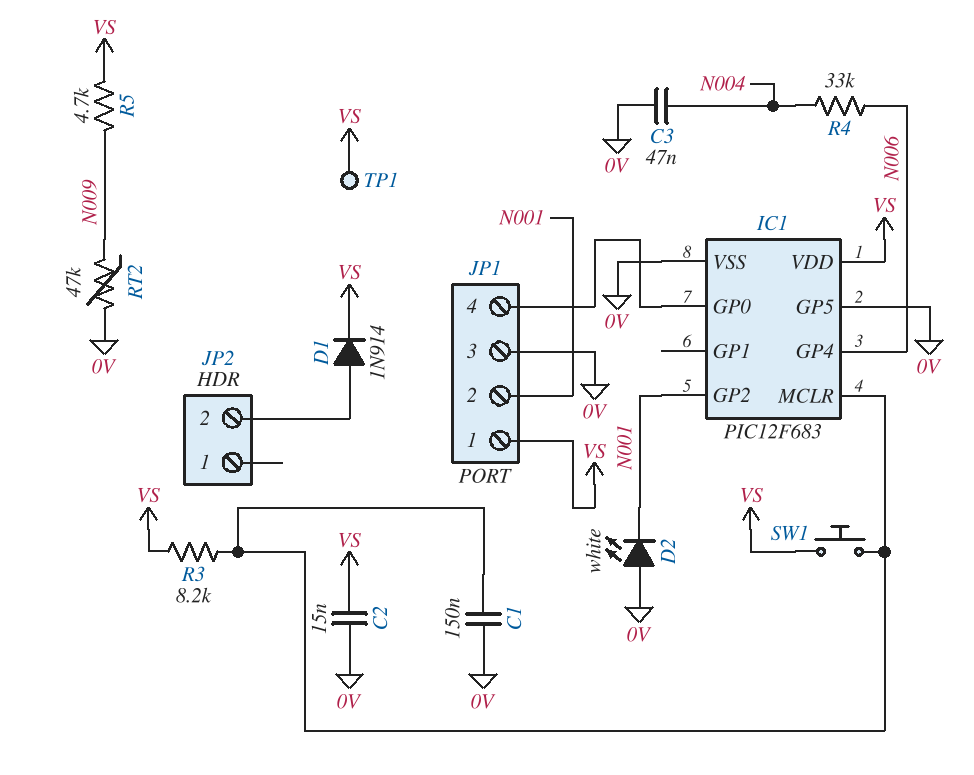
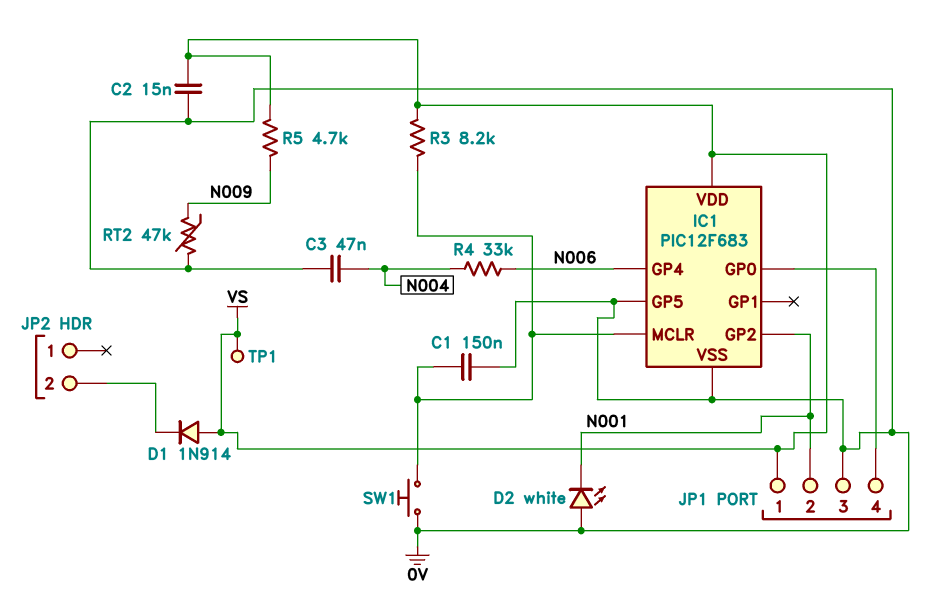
D1: diode 1N914 (A JP2/2, K VS) -> diode 1N914 (A VS, K JP2/2)
SW1: button (IC1/MCLR, VS) -> button (0V, IC1/MCLR)

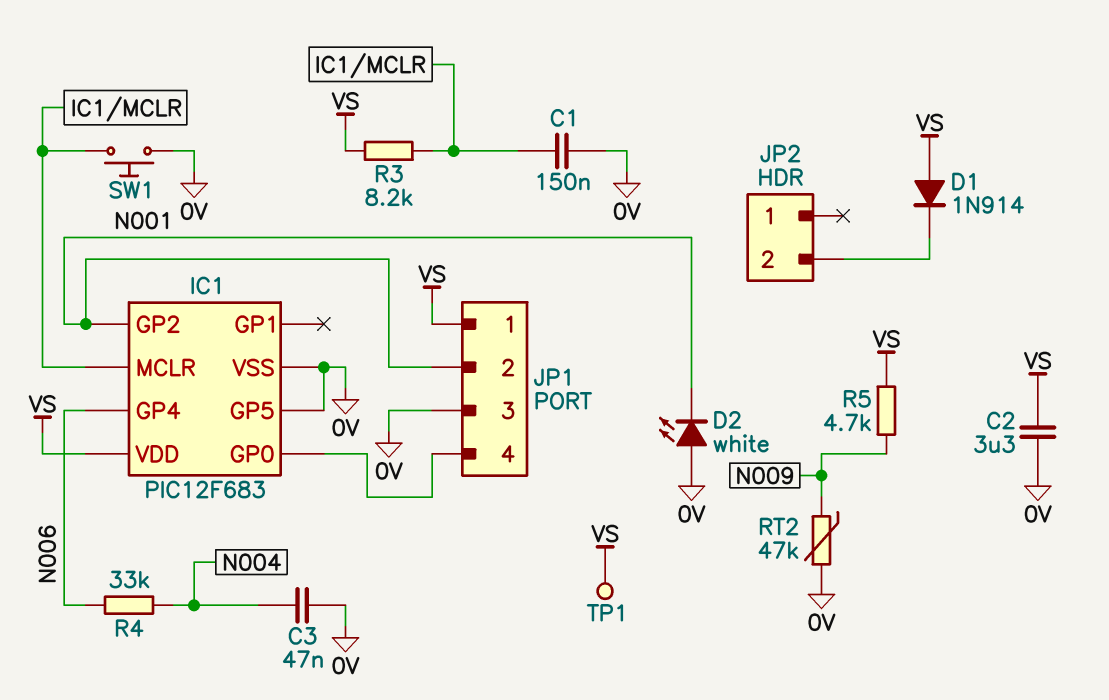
C2: 15nF (0V, VS) -> 3.3uF (0V, VS)

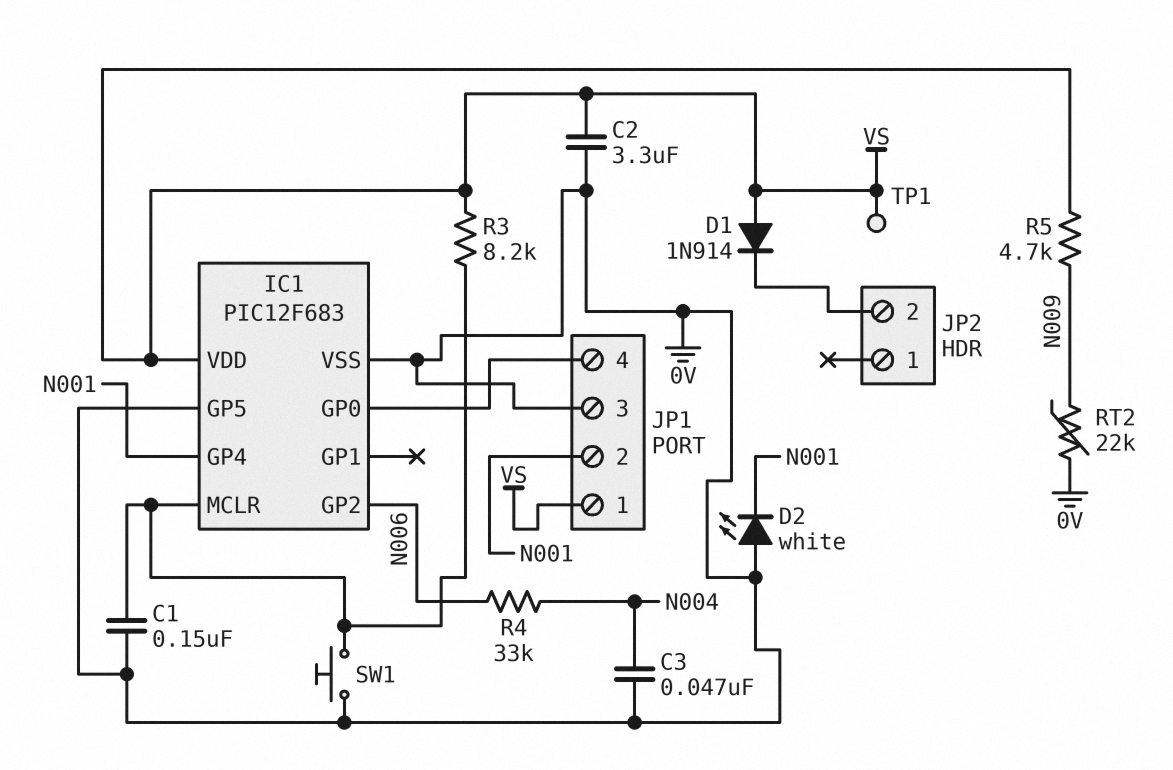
IC1 pin GP2: N001 -> N006
IC1 pin GP4: N006 -> N001
RT2: 47k (0V, N009) -> 22k (0V, N009)

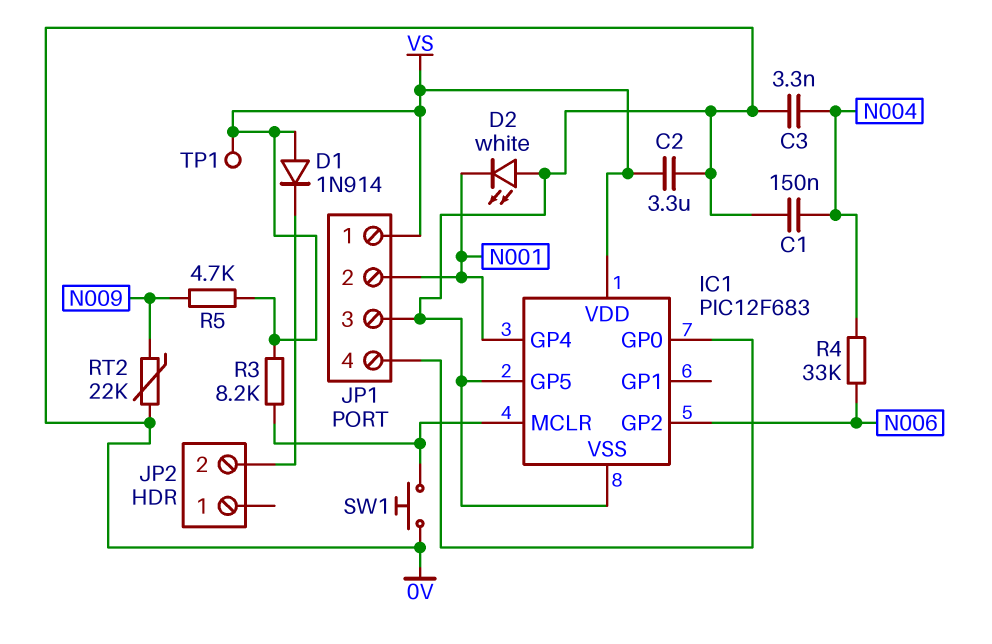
C1: 150nF (0V, IC1/MCLR) -> 150nF (0V, N004)
C3: 47nF (0V, N004) -> 3.3nF (0V, N004)

